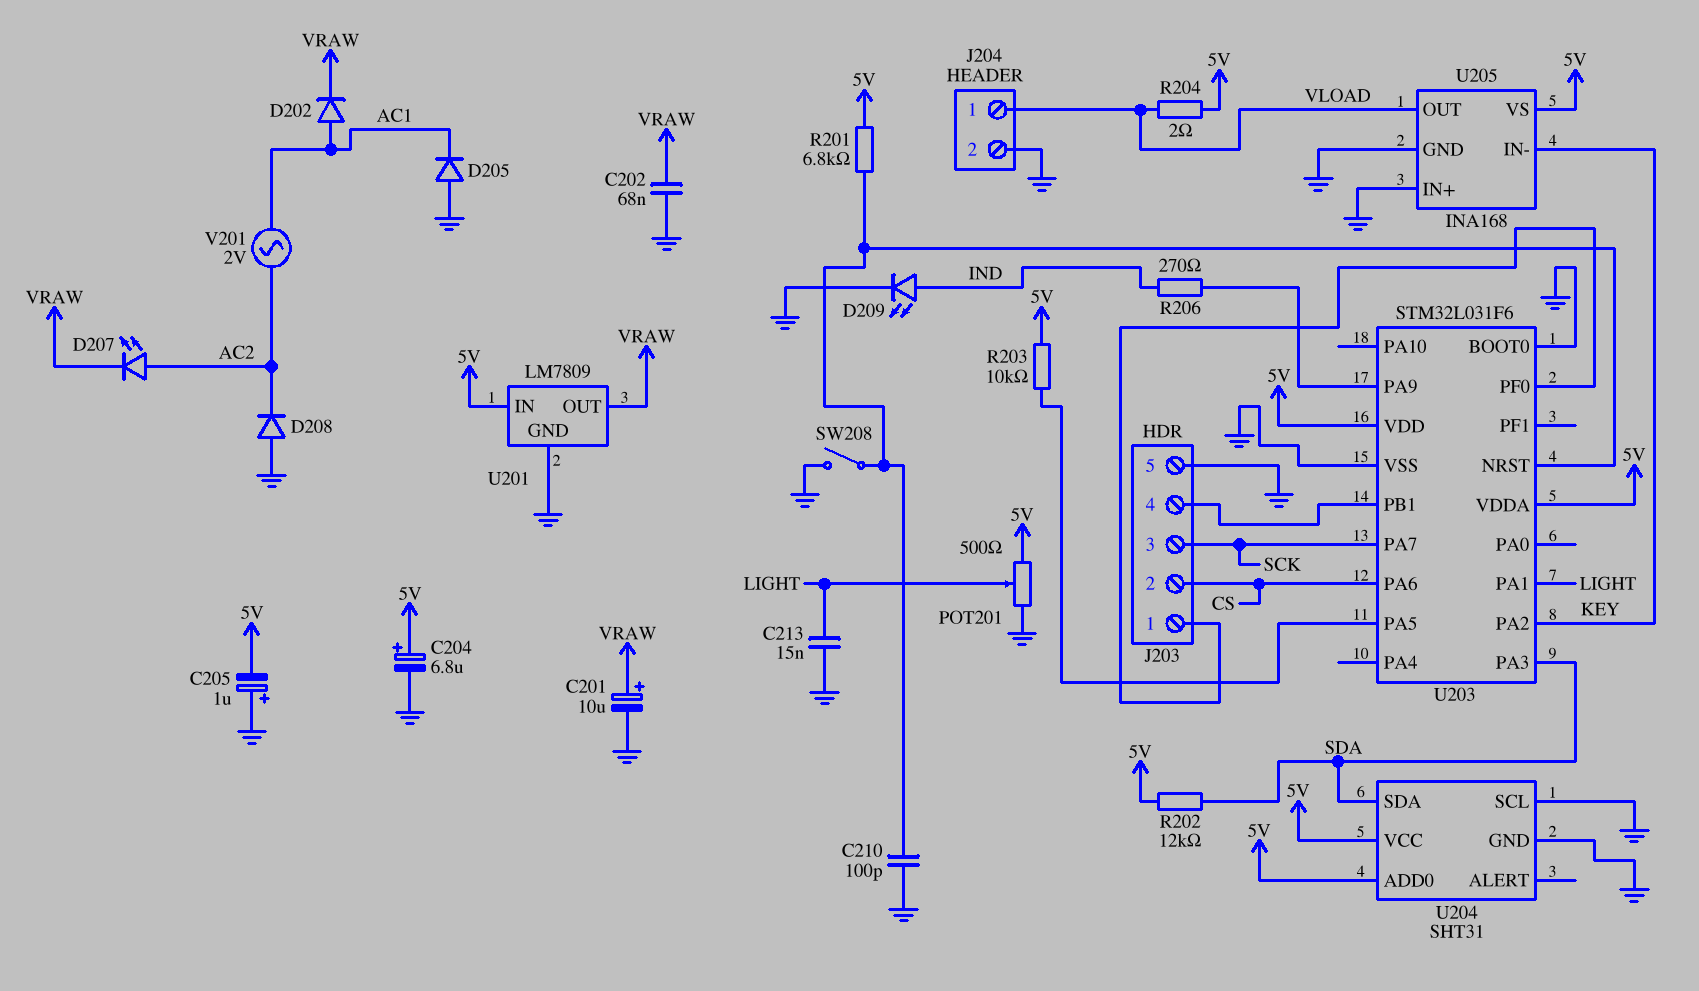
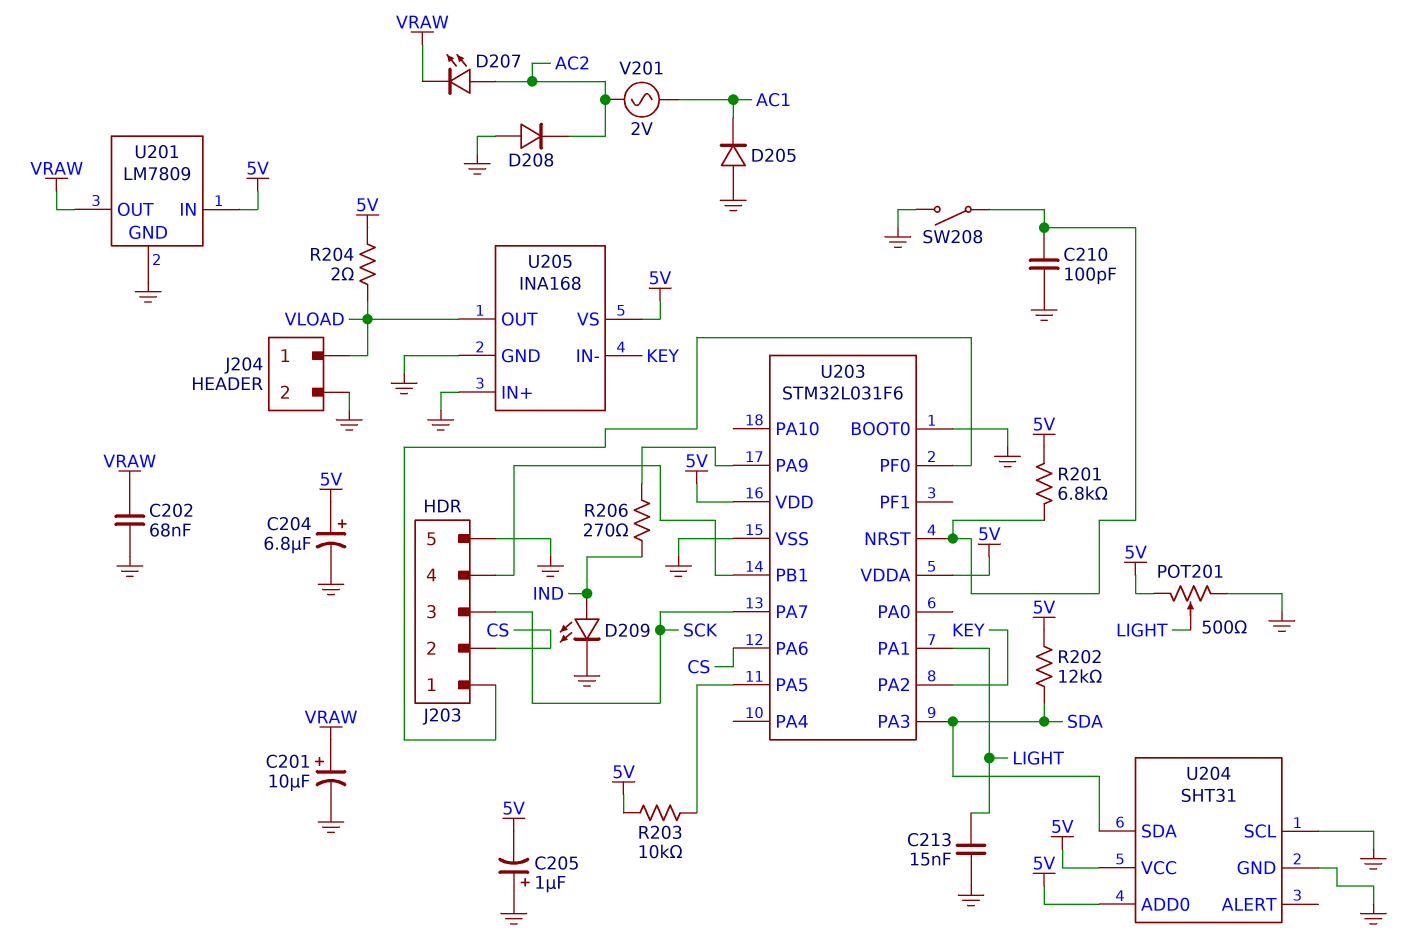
D202: diode (A AC1, K VRAW) -> none

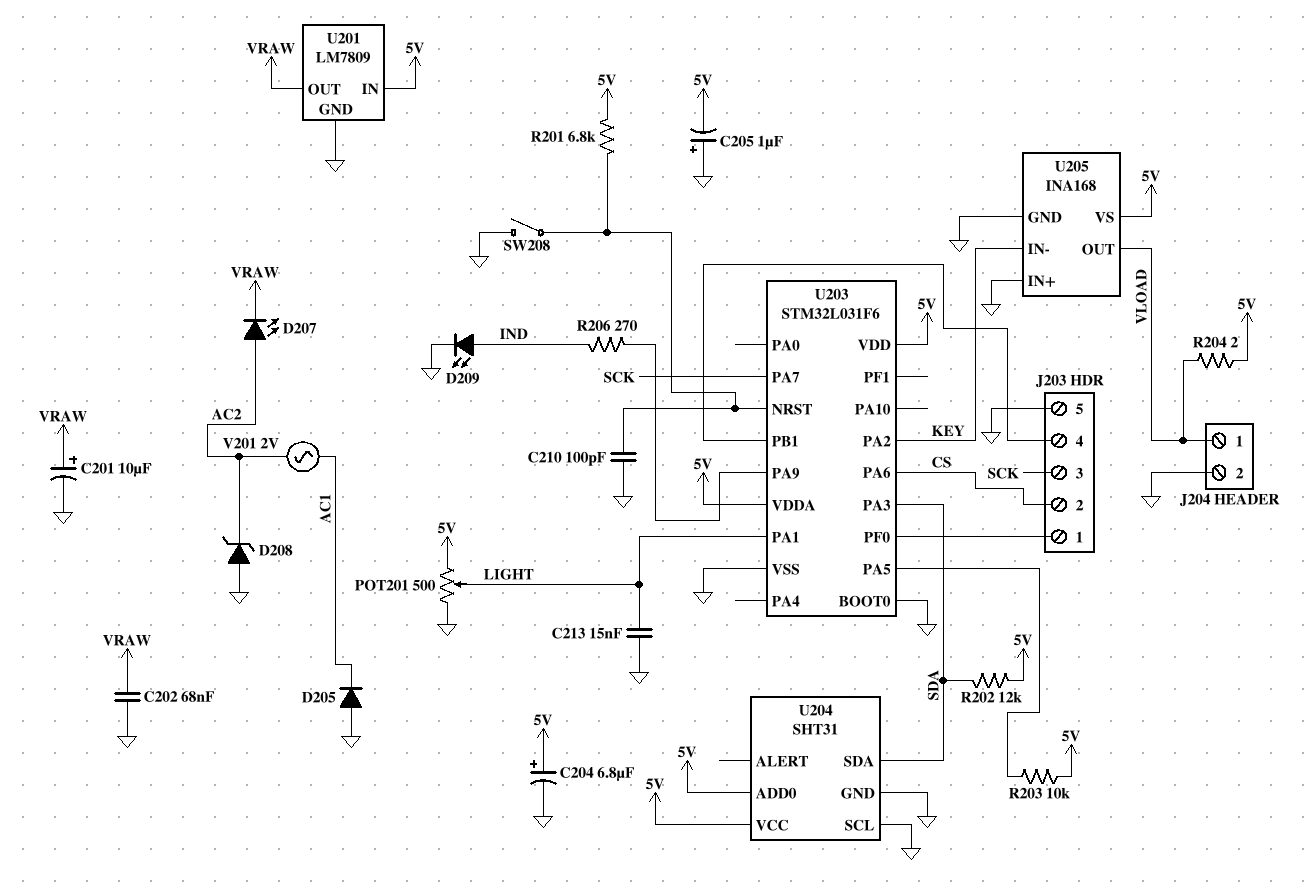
D208: diode (A GND, K AC2) -> zener (A GND, K AC2)

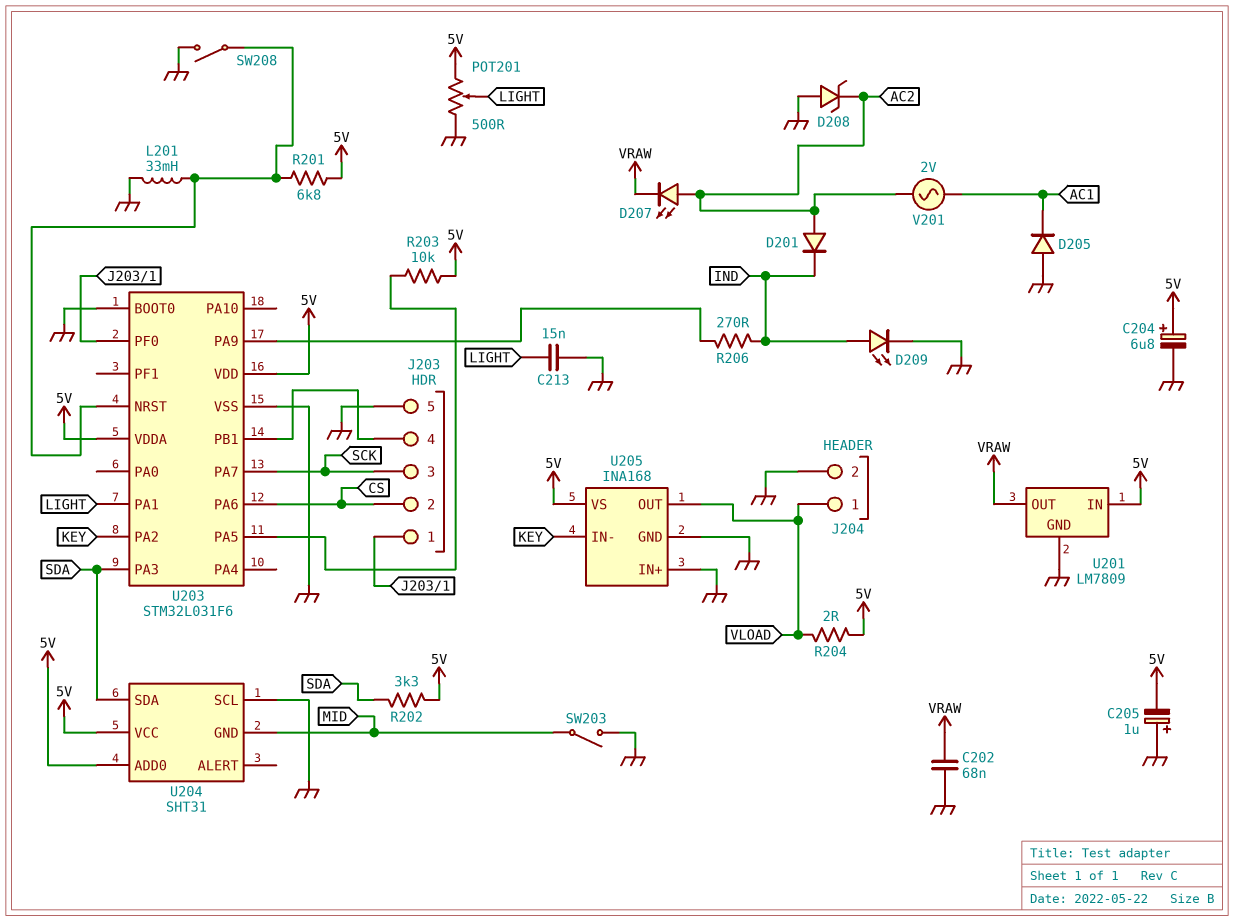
C201: 10uF (plus VRAW, minus GND) -> none
C210: 100pF (GND, U203/NRST) -> none
D201: none -> diode (A AC2, K IND)
L201: none -> 33mH (GND, U203/NRST)
R202: 12k (5V, SDA) -> 3.3k (5V, SDA)
SW203: none -> switch (GND, MID)
U204 pin GND: GND -> MID

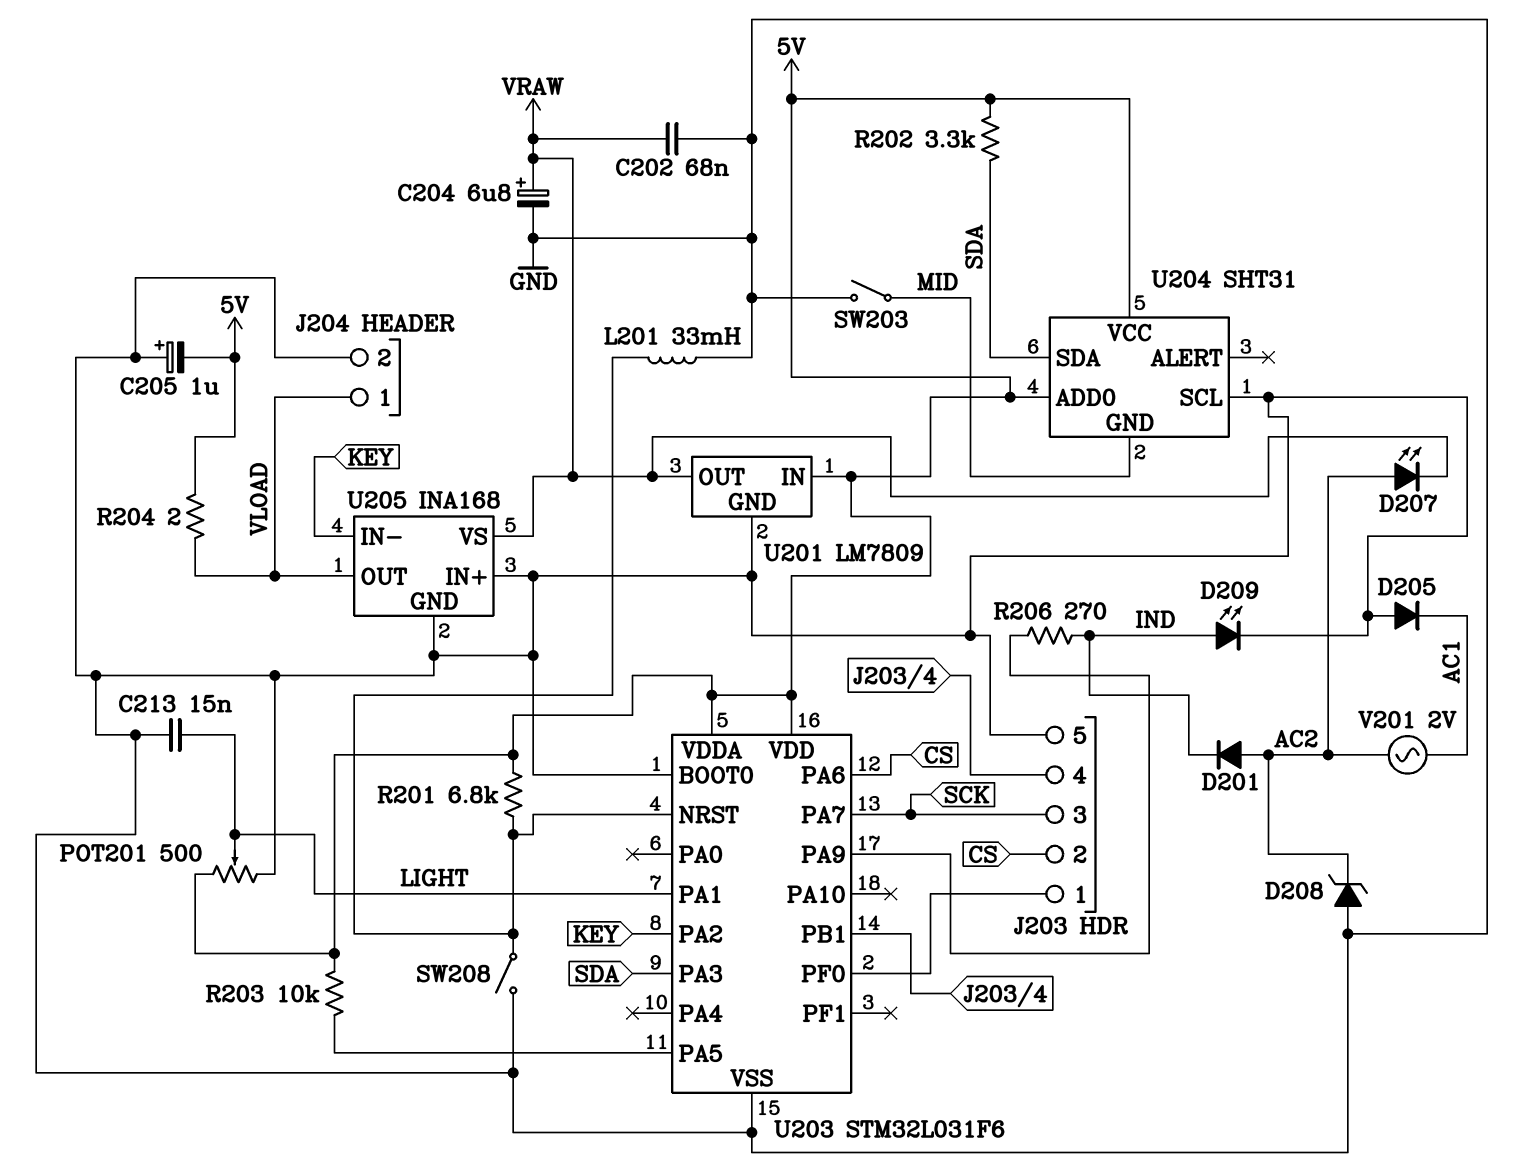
C204: 6.8uF (plus 5V, minus GND) -> 6.8uF (plus VRAW, minus GND)
U205 pin VS: 5V -> VRAW

